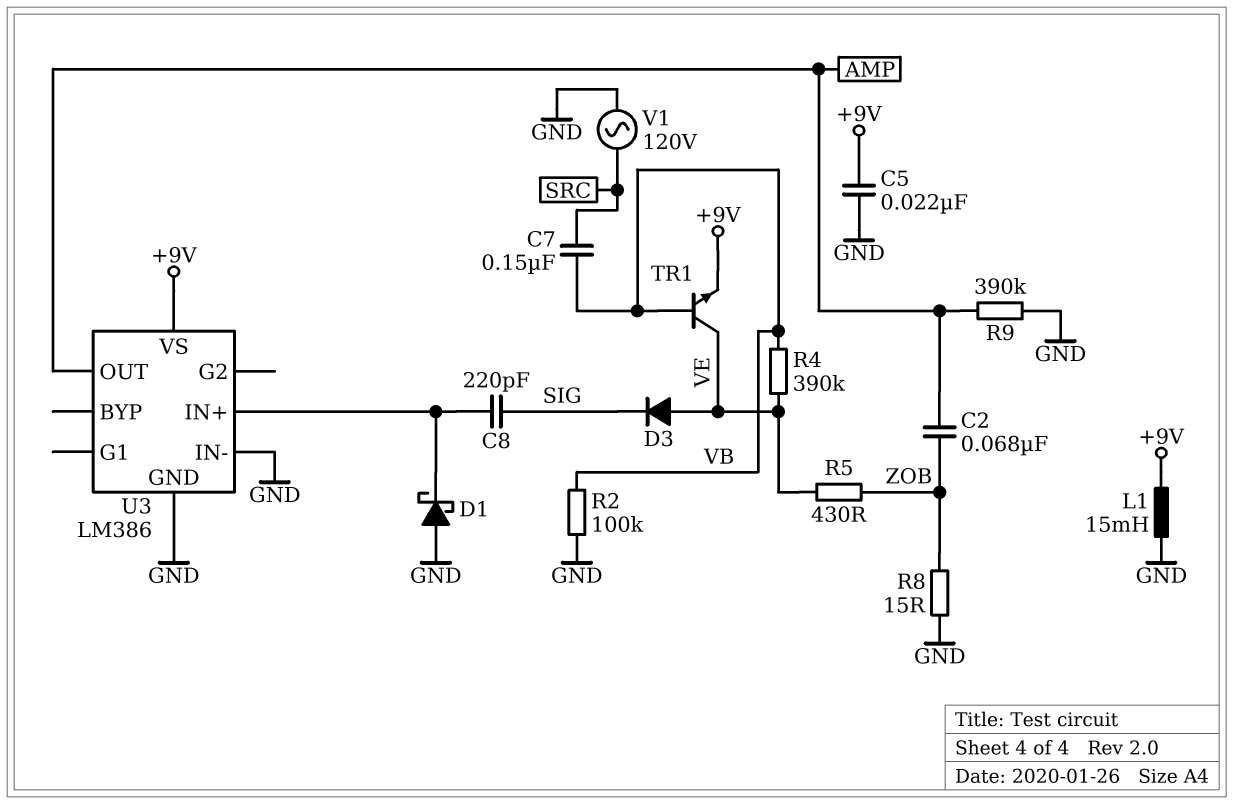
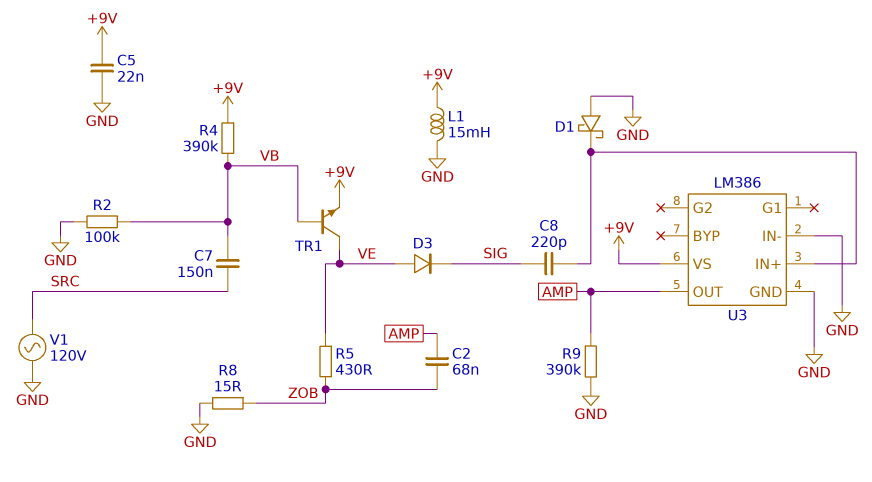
R4: 390k (VB, VE) -> 390k (+9V, VB)

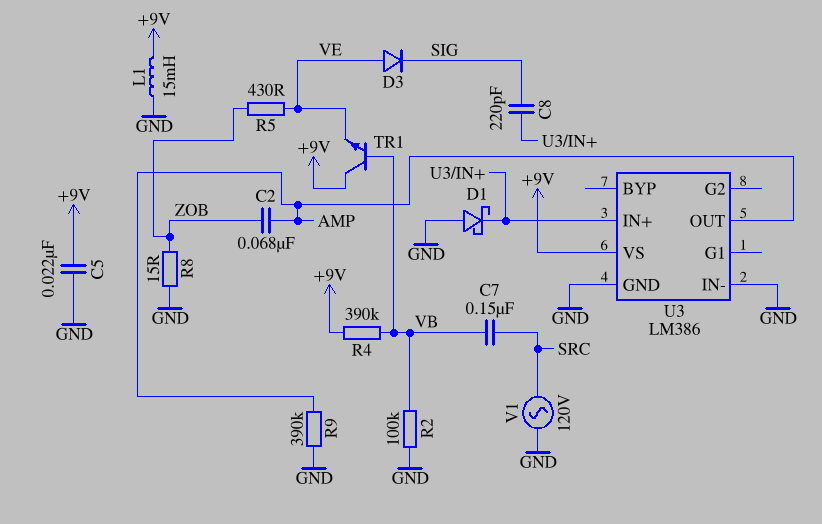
TR1: NPN (B VB, C VE, E +9V) -> NPN (B VB, C +9V, E VE)

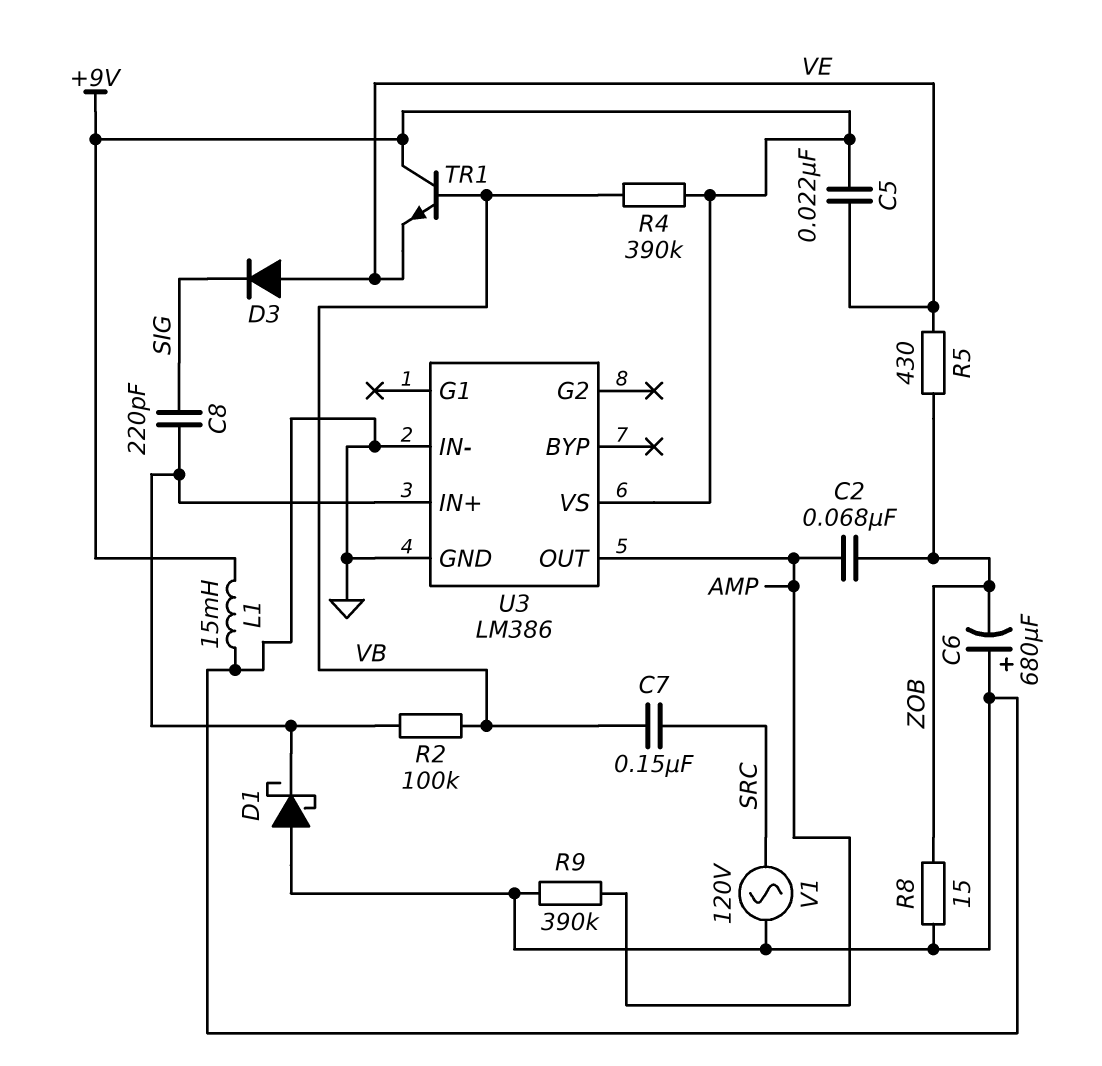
C5: 22nF (+9V, GND) -> 22nF (+9V, VE)
C6: none -> 680uF (plus GND, minus ZOB)
R2: 100k (GND, VB) -> 100k (U3/IN+, VB)

